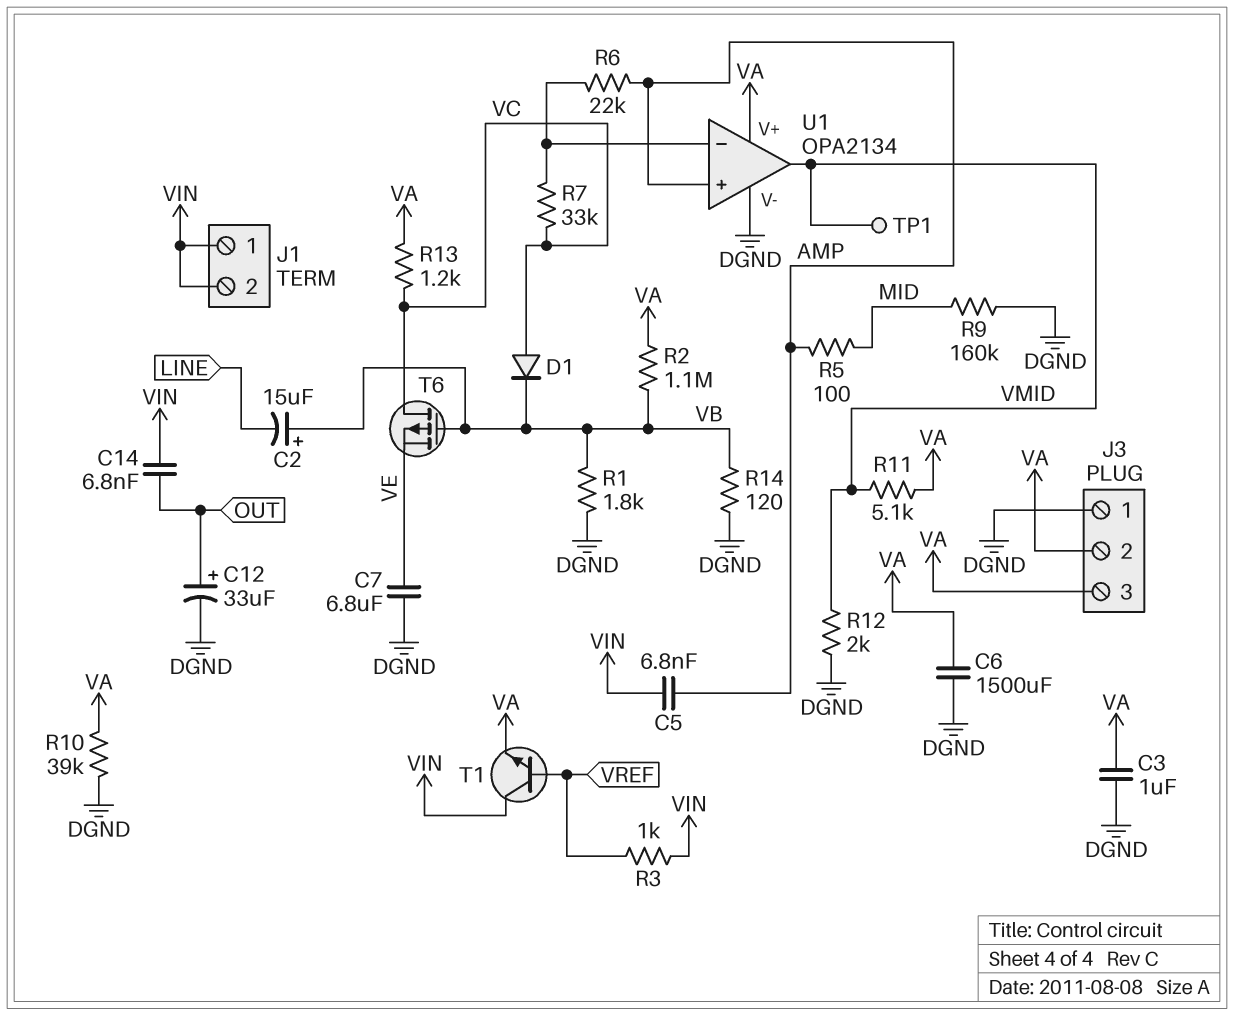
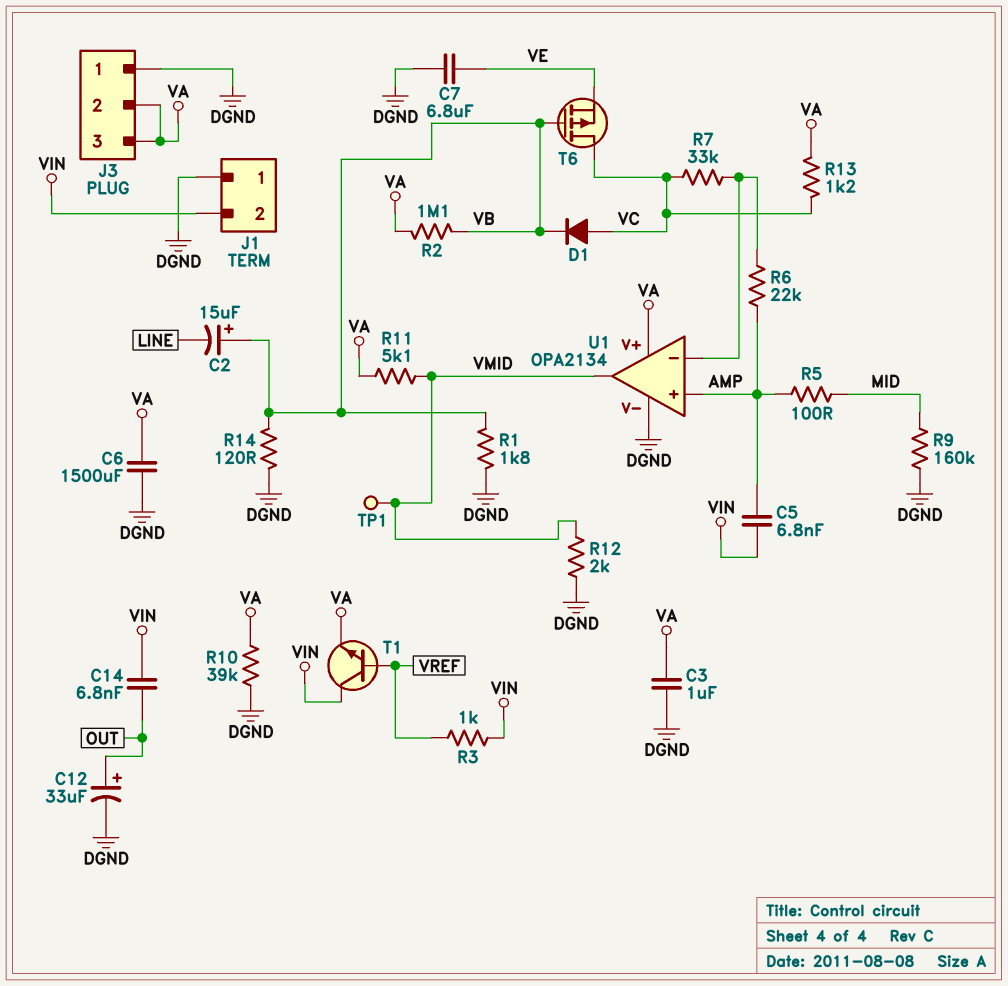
J1 pin 1: VIN -> DGND

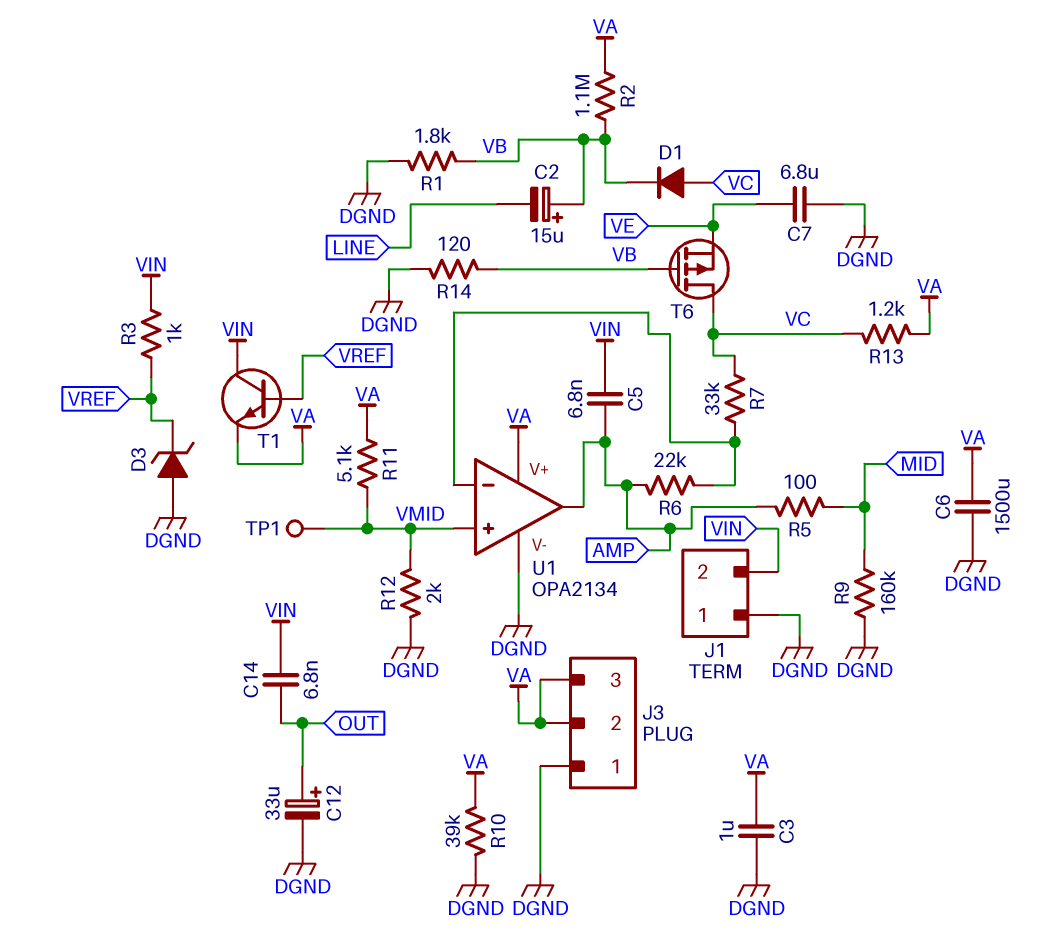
D3: none -> zener (A DGND, K VREF)
U1 pin in+: AMP -> VMID
U1 pin out: VMID -> AMP

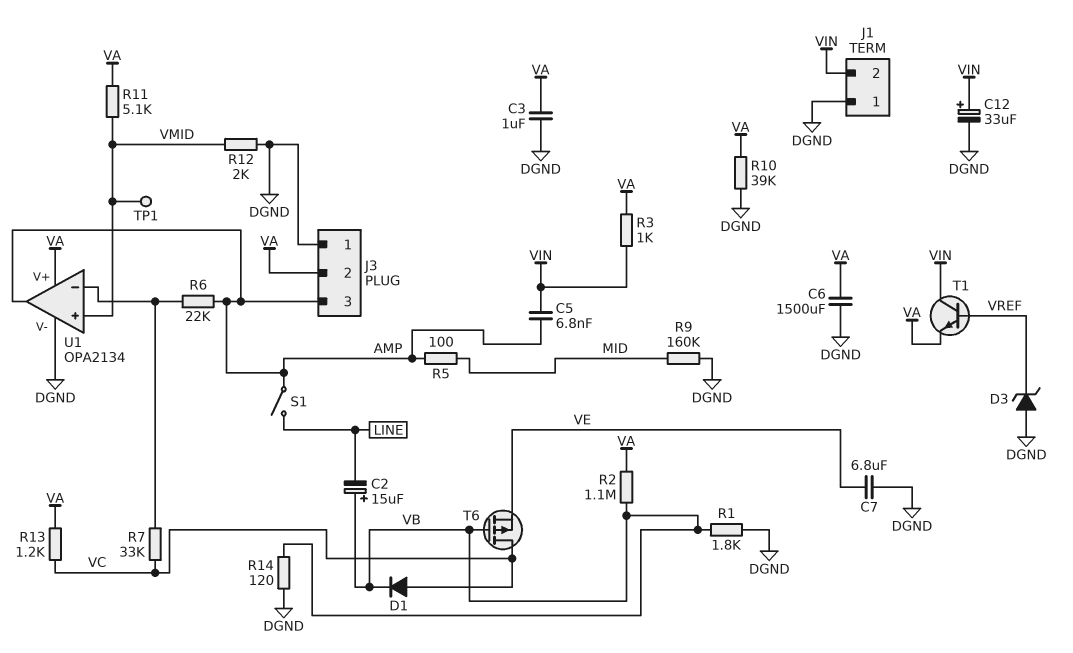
C12: 33uF (plus OUT, minus DGND) -> 33uF (plus VIN, minus DGND)
C14: 6.8nF (OUT, VIN) -> none
J3 pin 3: VA -> AMP
R3: 1k (VIN, VREF) -> 1k (VA, VIN)
S1: none -> switch (AMP, LINE)

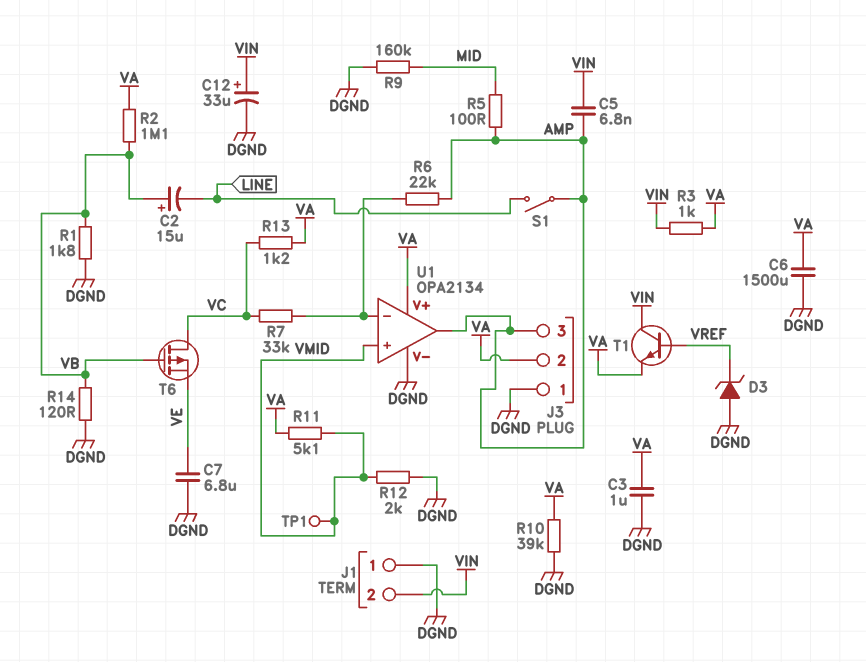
D1: diode (A VC, K VB) -> none

